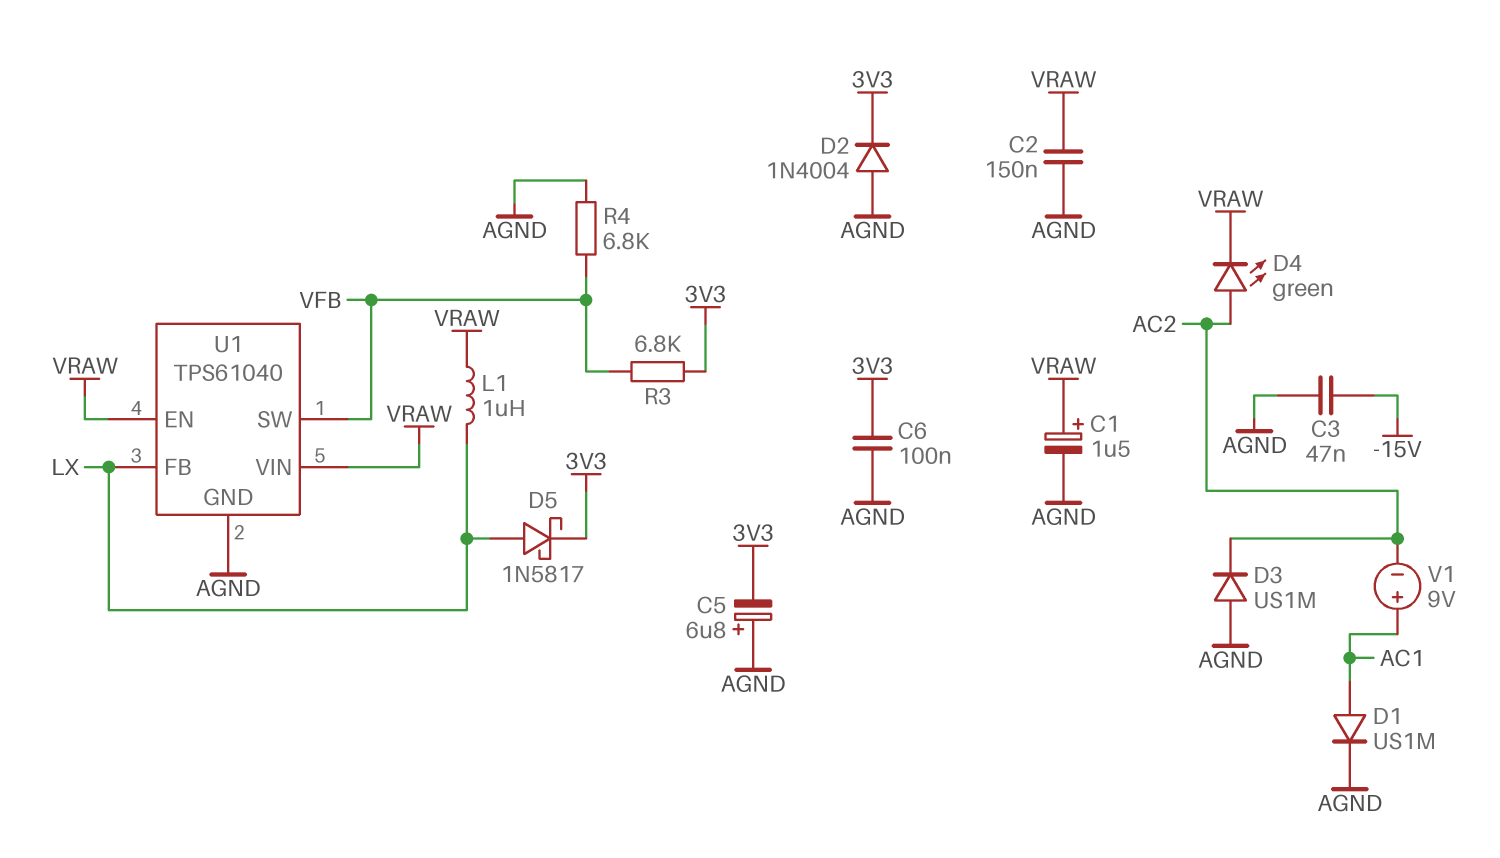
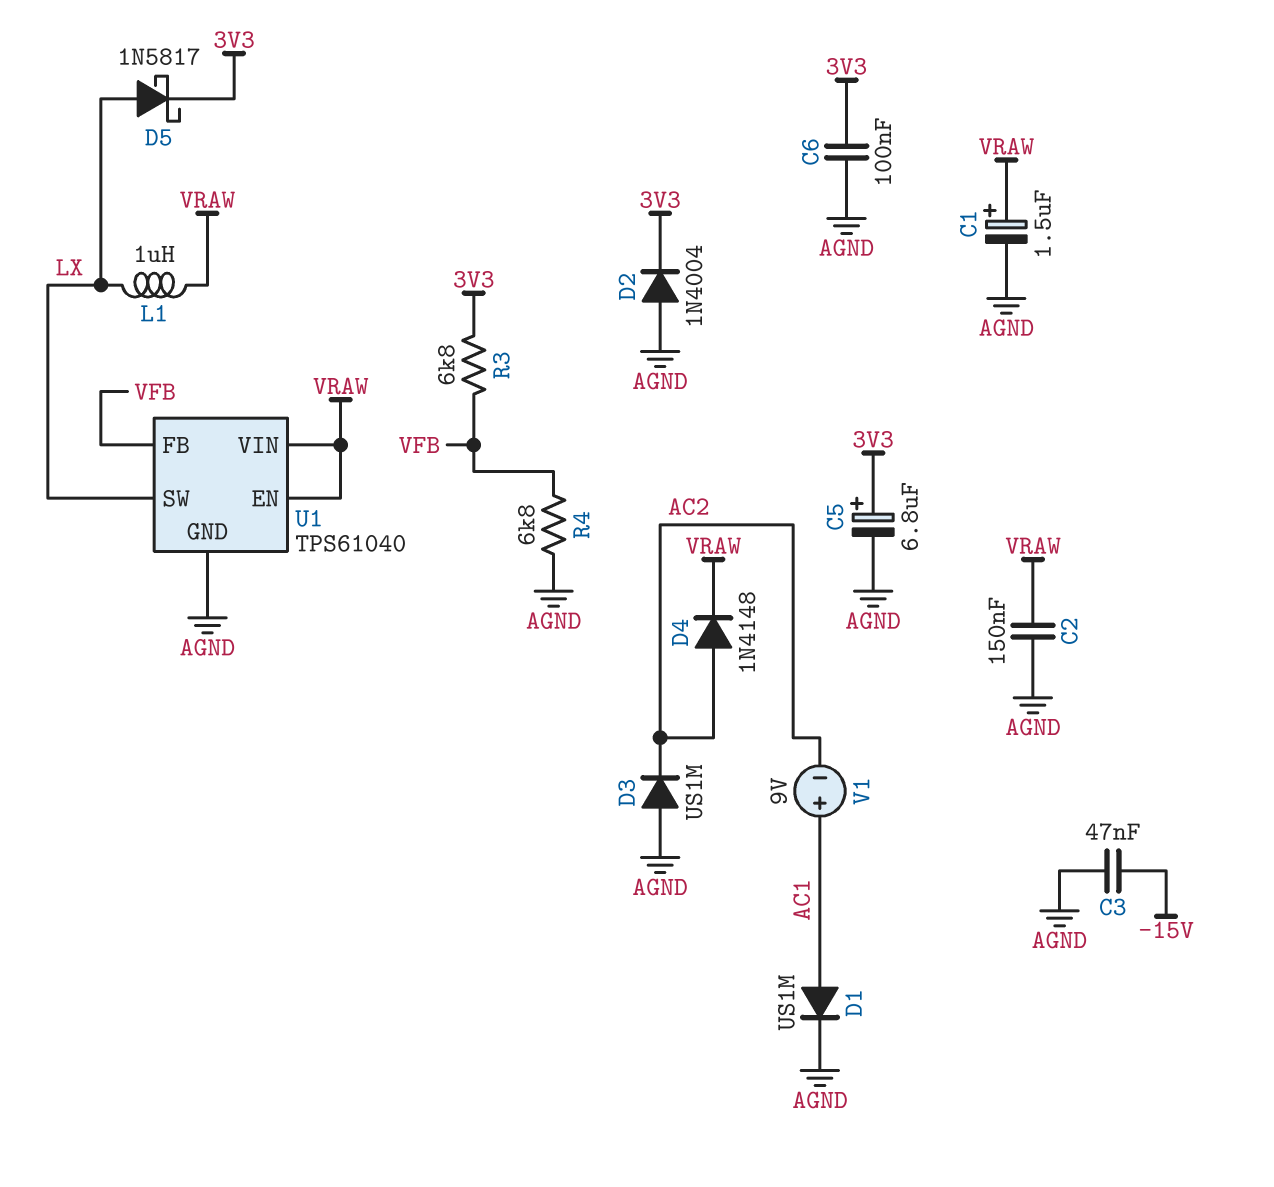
C5: 6.8uF (plus AGND, minus 3V3) -> 6.8uF (plus 3V3, minus AGND)
D4: LED green (A AC2, K VRAW) -> diode 1N4148 (A AC2, K VRAW)
U1 pin FB: LX -> VFB
U1 pin SW: VFB -> LX

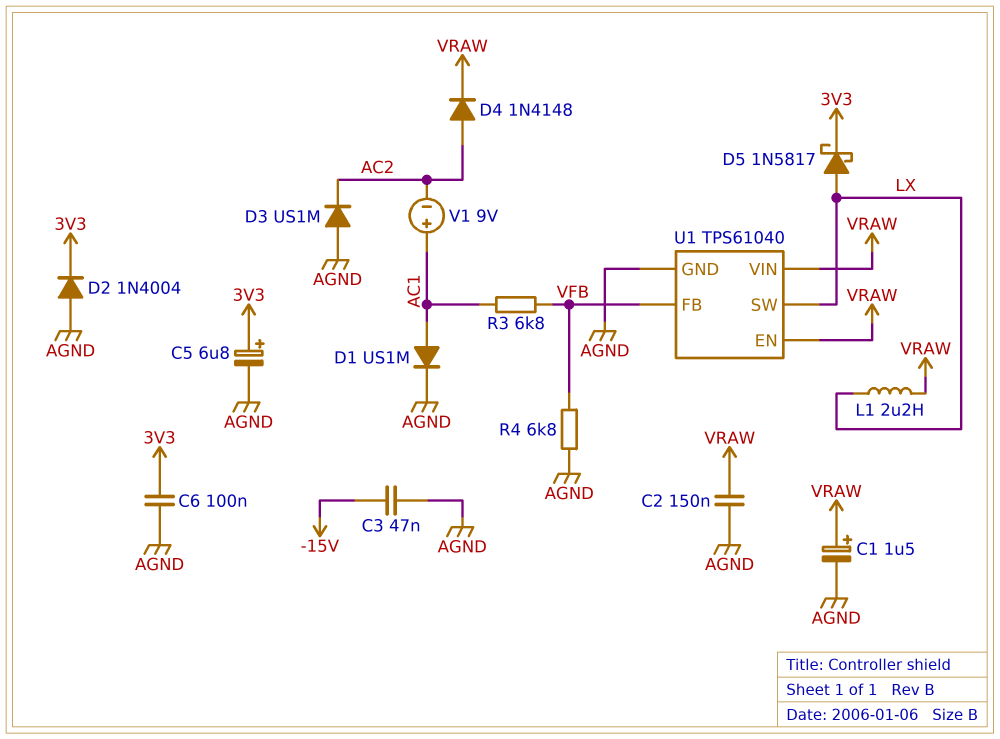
L1: 1uH (LX, VRAW) -> 2.2uH (LX, VRAW)
R3: 6.8k (3V3, VFB) -> 6.8k (AC1, VFB)

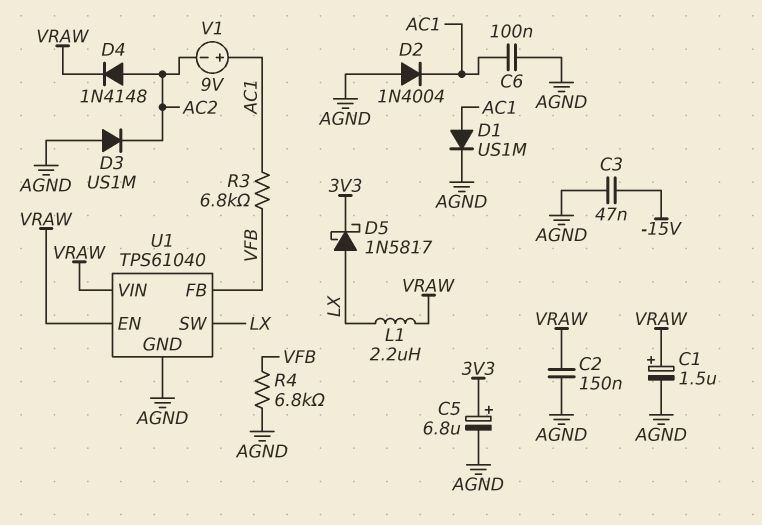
C6: 100nF (3V3, AGND) -> 100nF (AC1, AGND)
D2: diode 1N4004 (A AGND, K 3V3) -> diode 1N4004 (A AGND, K AC1)

